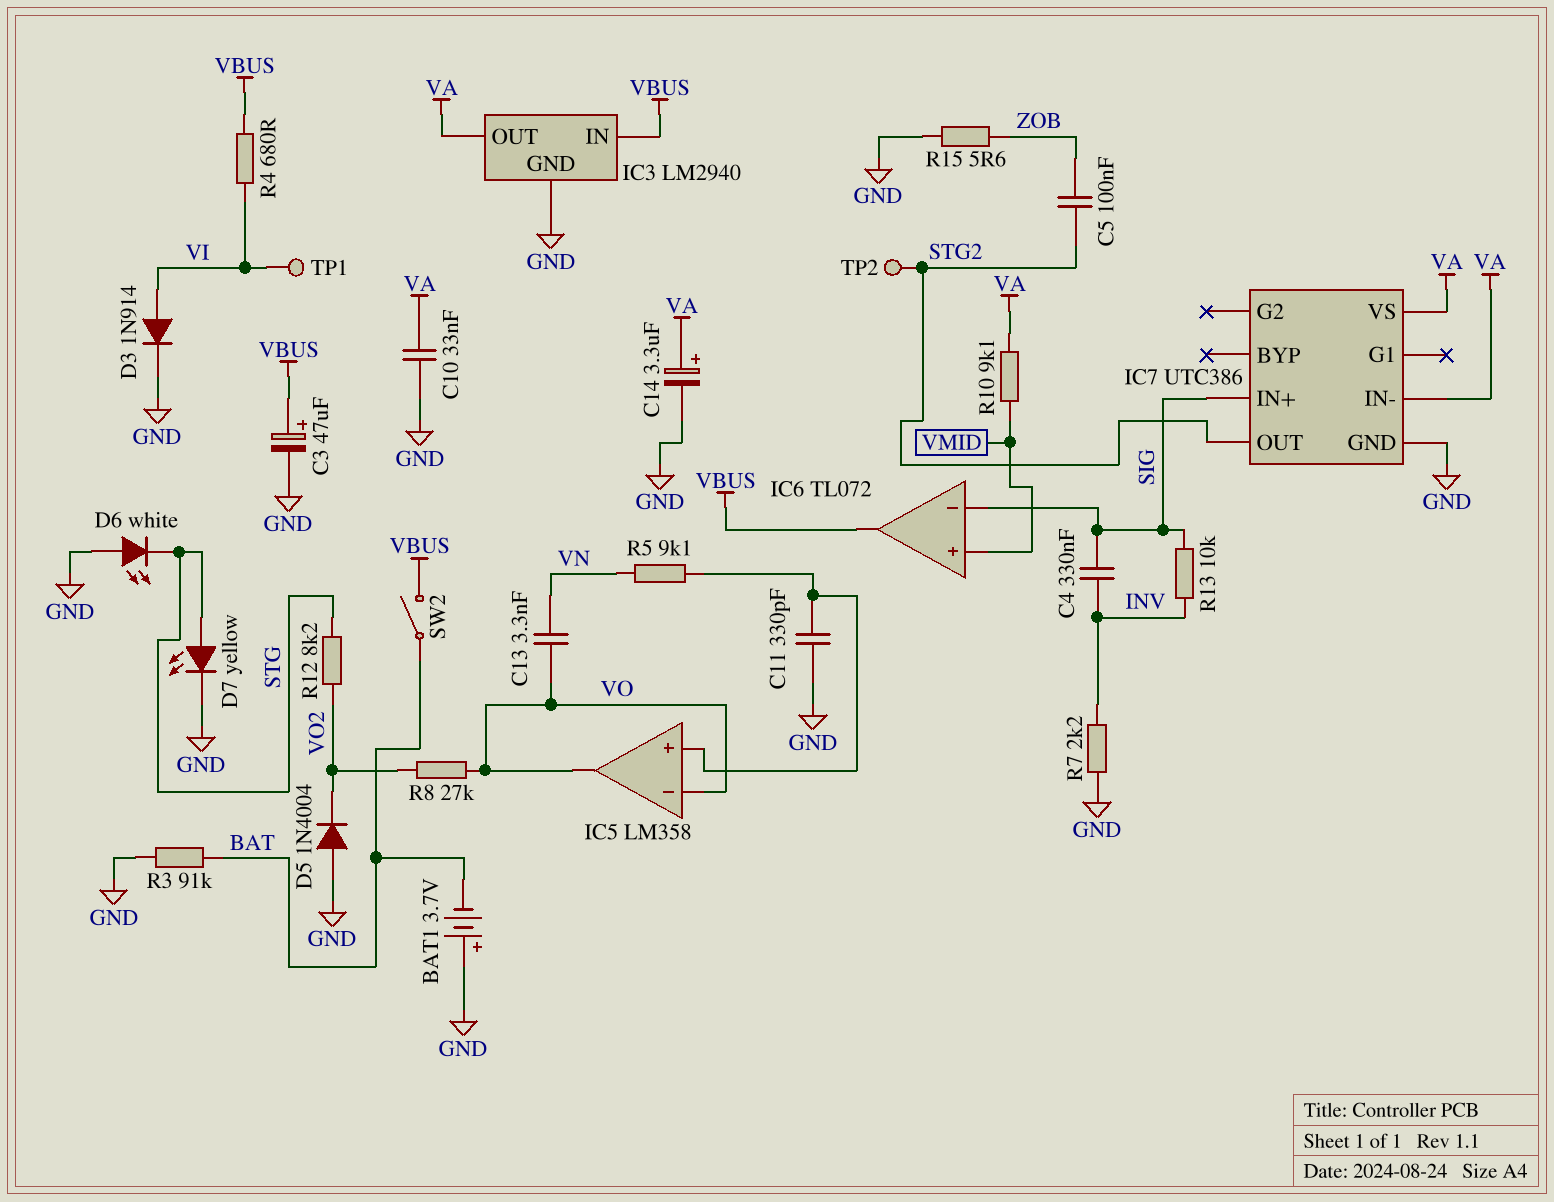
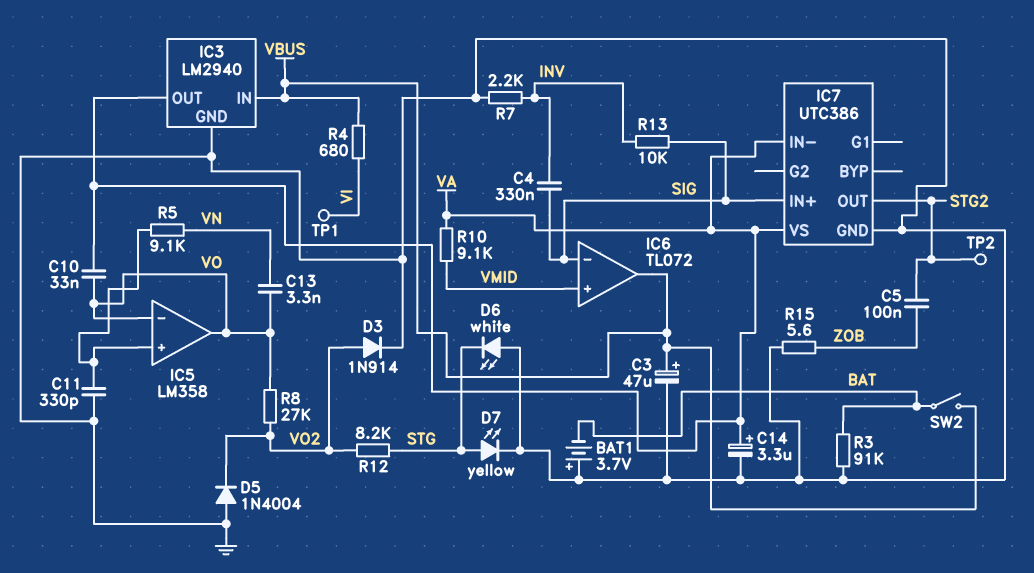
C10: 33nF (GND, VA) -> 33nF (VA, VO)
D3: diode 1N914 (A VI, K GND) -> diode 1N914 (A VO2, K GND)

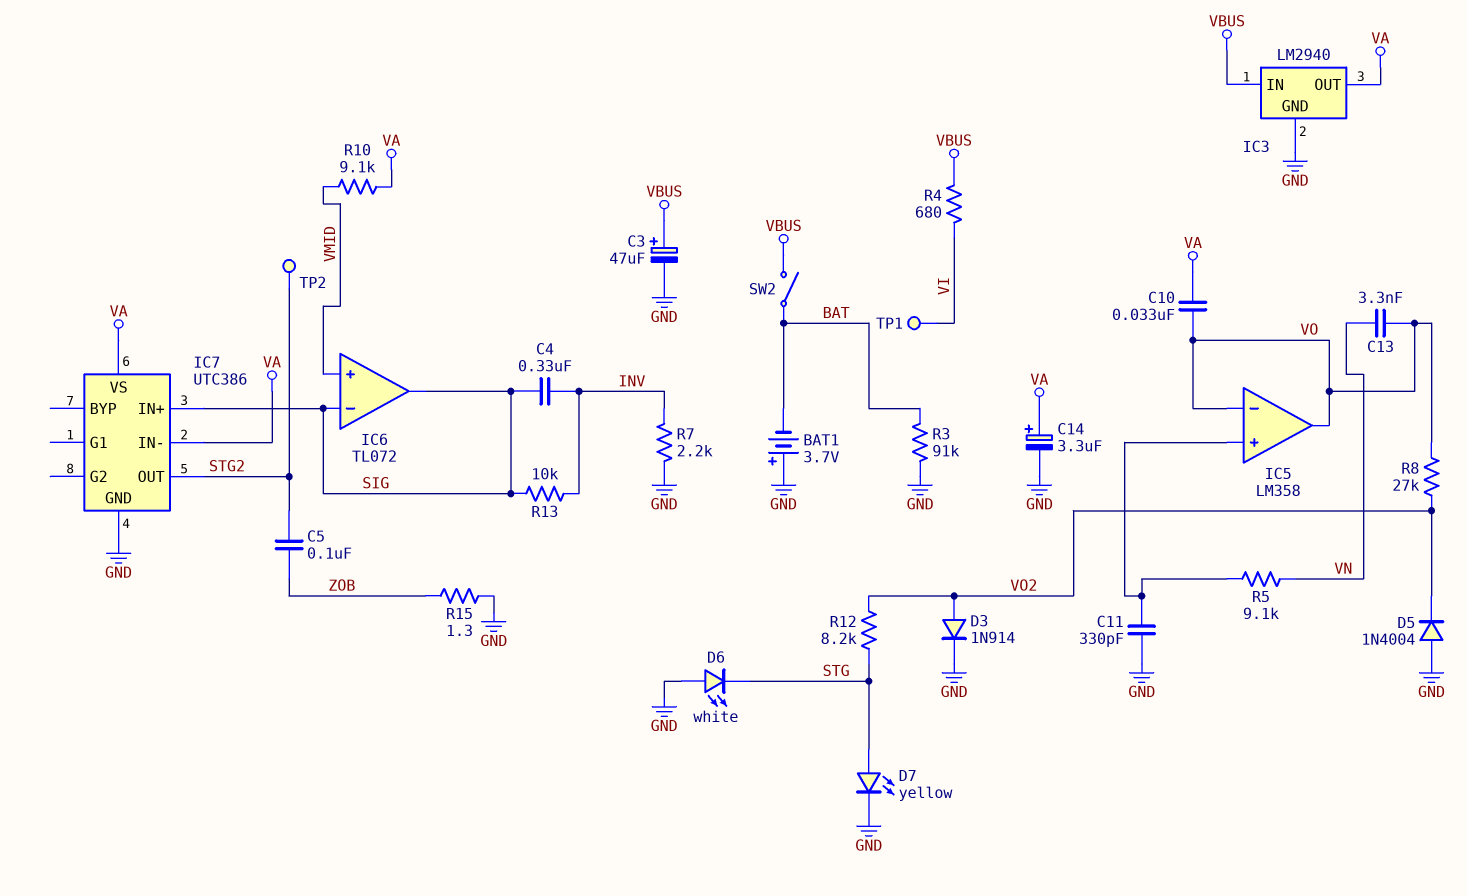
IC6 pin out: VBUS -> SIG
R15: 5.6 (GND, ZOB) -> 1.3 (GND, ZOB)

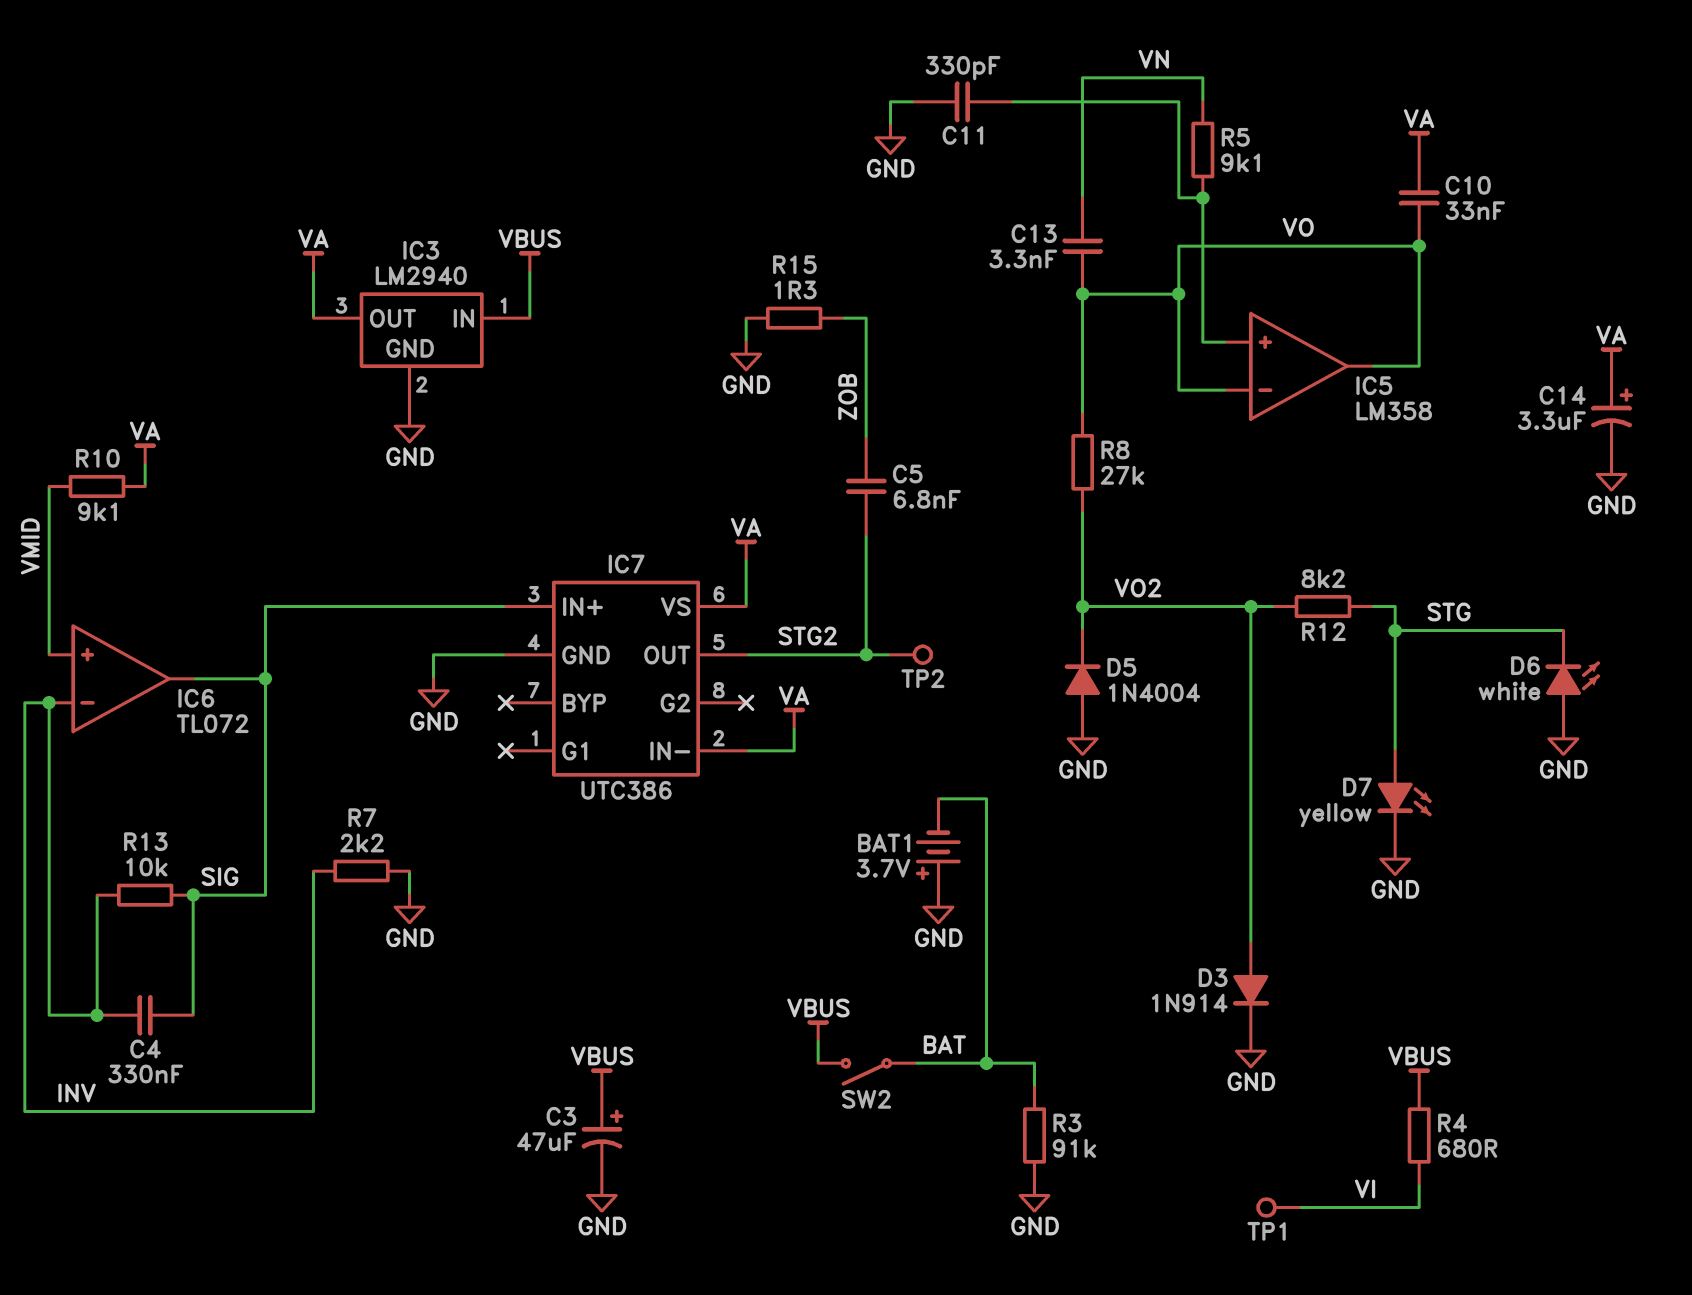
C5: 100nF (STG2, ZOB) -> 6.8nF (STG2, ZOB)
IC6 pin in-: SIG -> INV

